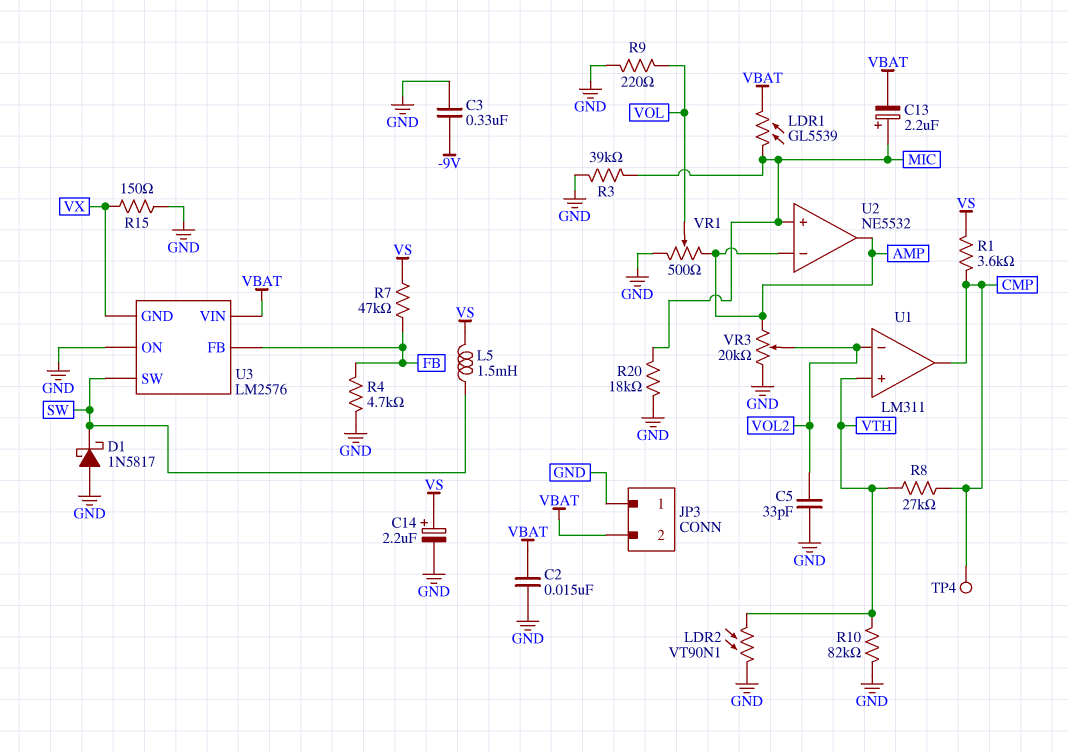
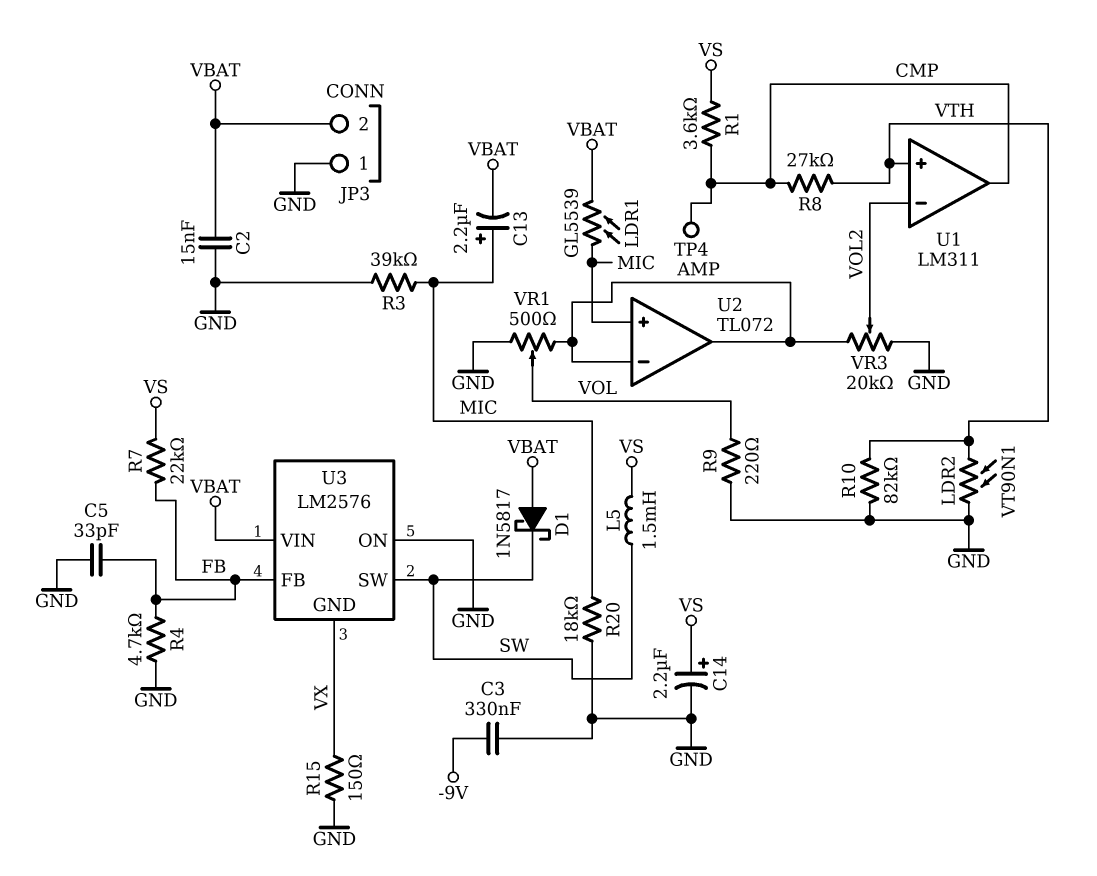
C5: 33pF (GND, VOL2) -> 33pF (FB, GND)
D1: schottky 1N5817 (A GND, K SW) -> schottky 1N5817 (A VBAT, K SW)
R7: 47k (FB, VS) -> 22k (FB, VS)
U2: NE5532 -> TL072

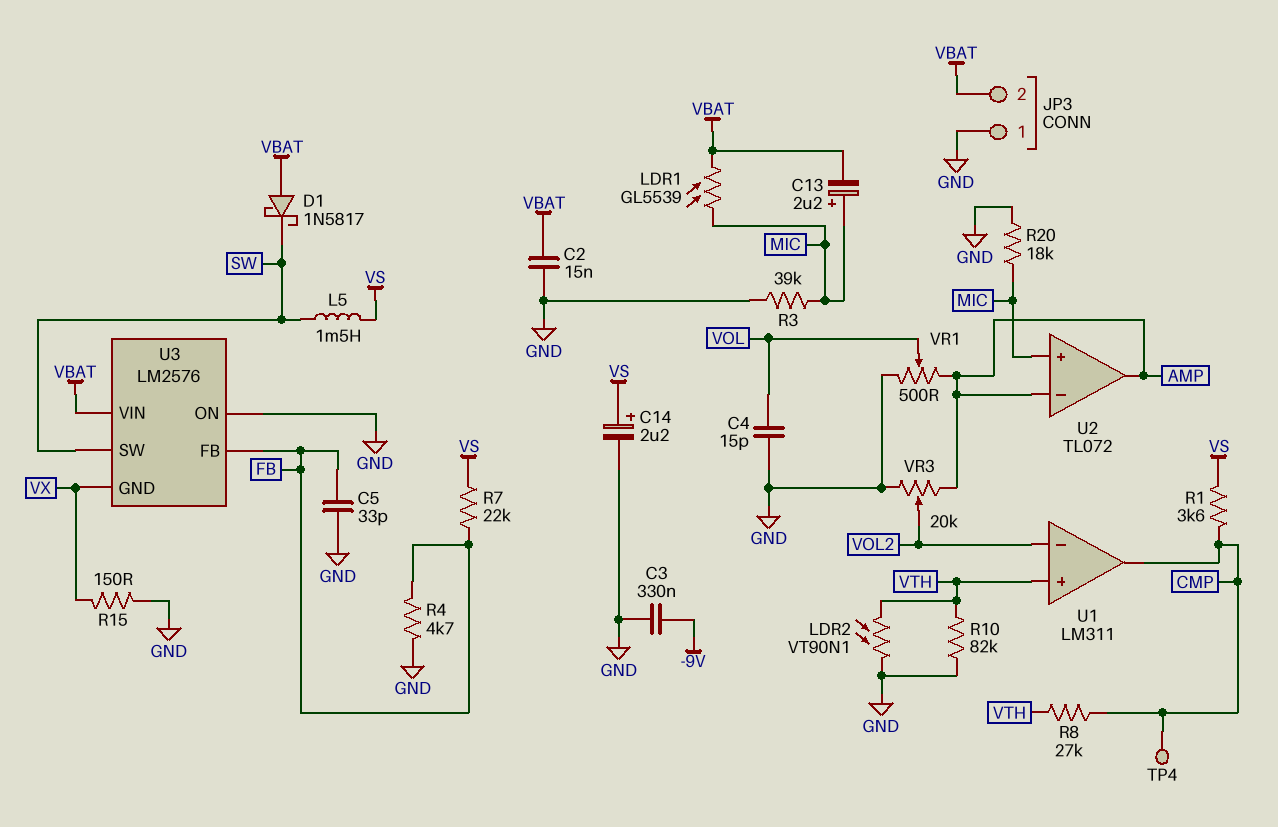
C4: none -> 15pF (GND, VOL)
R9: 220 (GND, VOL) -> none

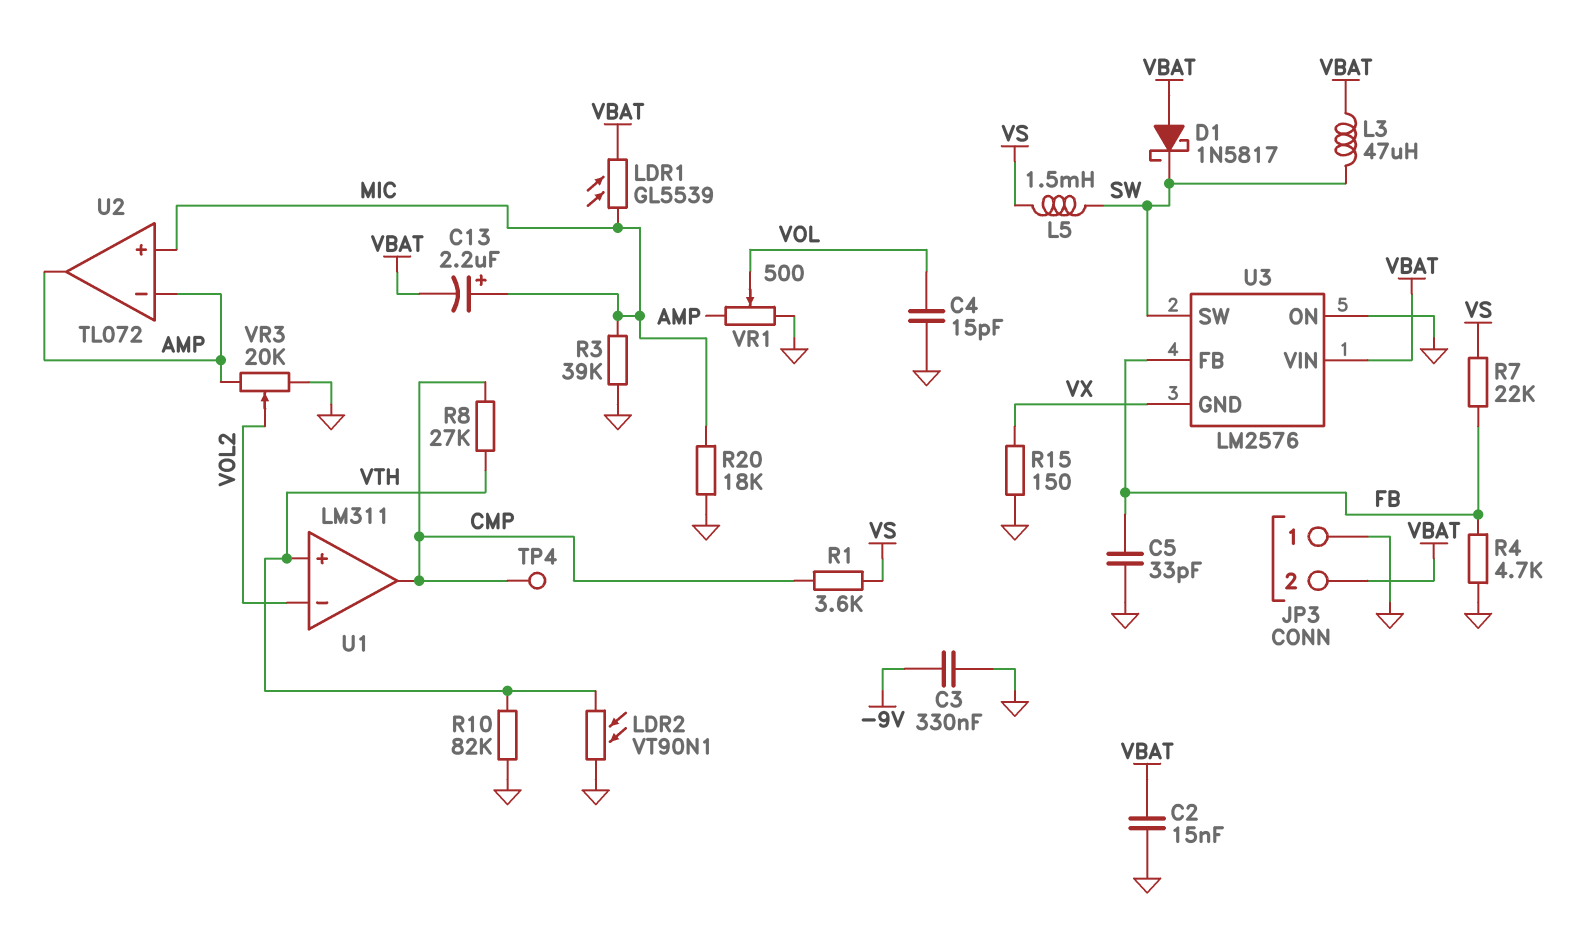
C14: 2.2uF (plus VS, minus GND) -> none
L3: none -> 47uH (SW, VBAT)

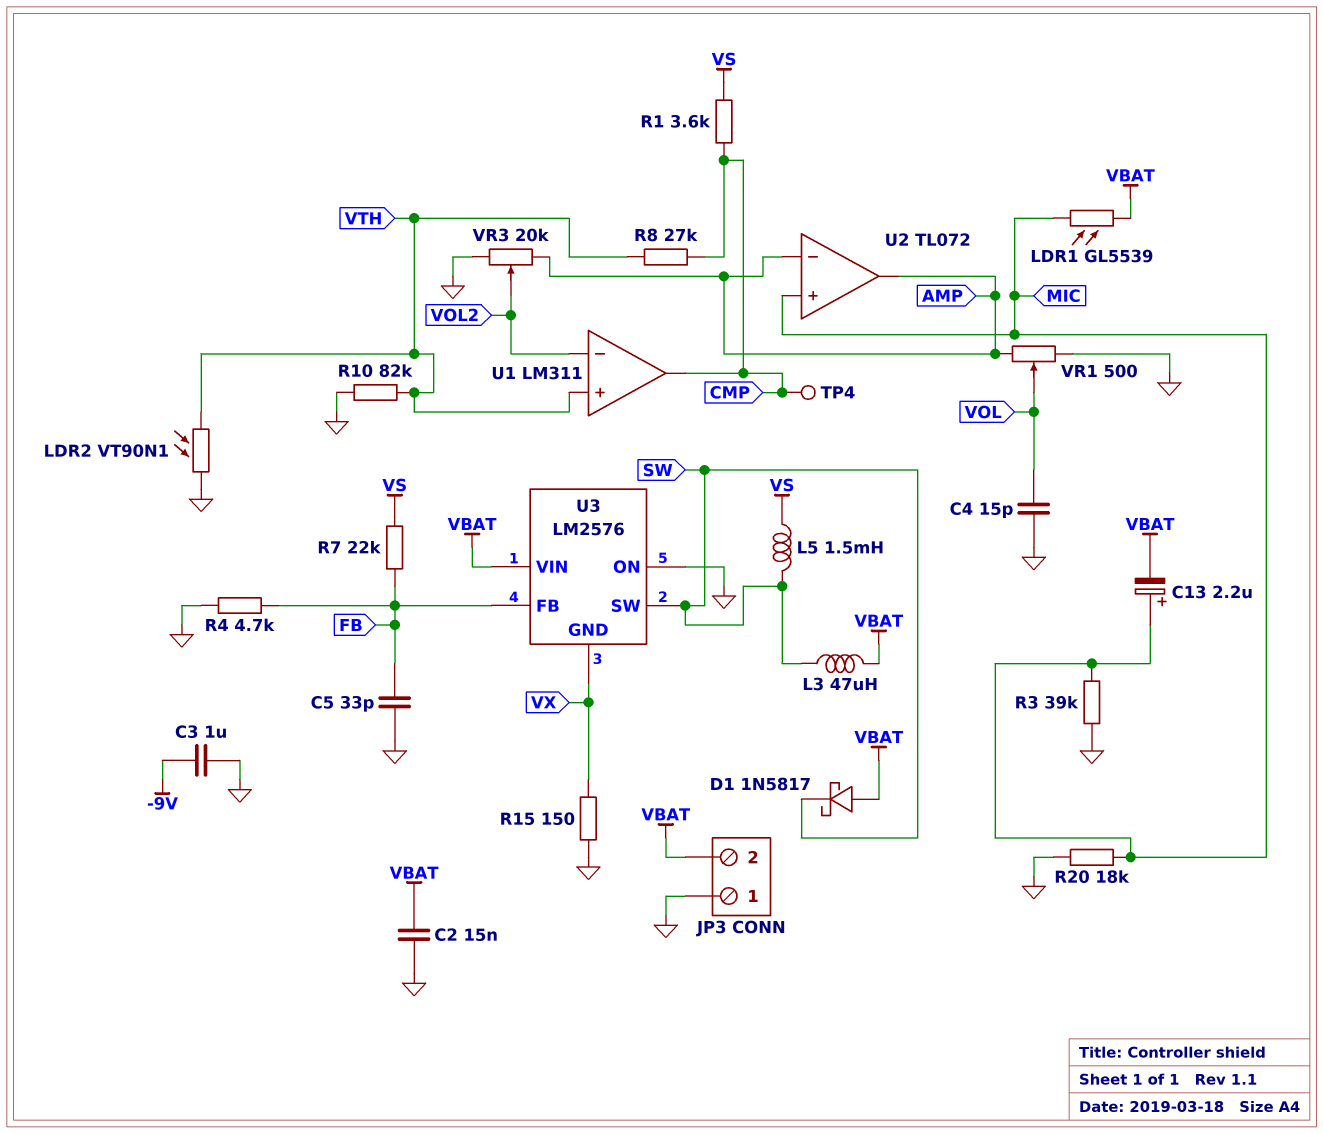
C3: 330nF (-9V, GND) -> 1uF (-9V, GND)

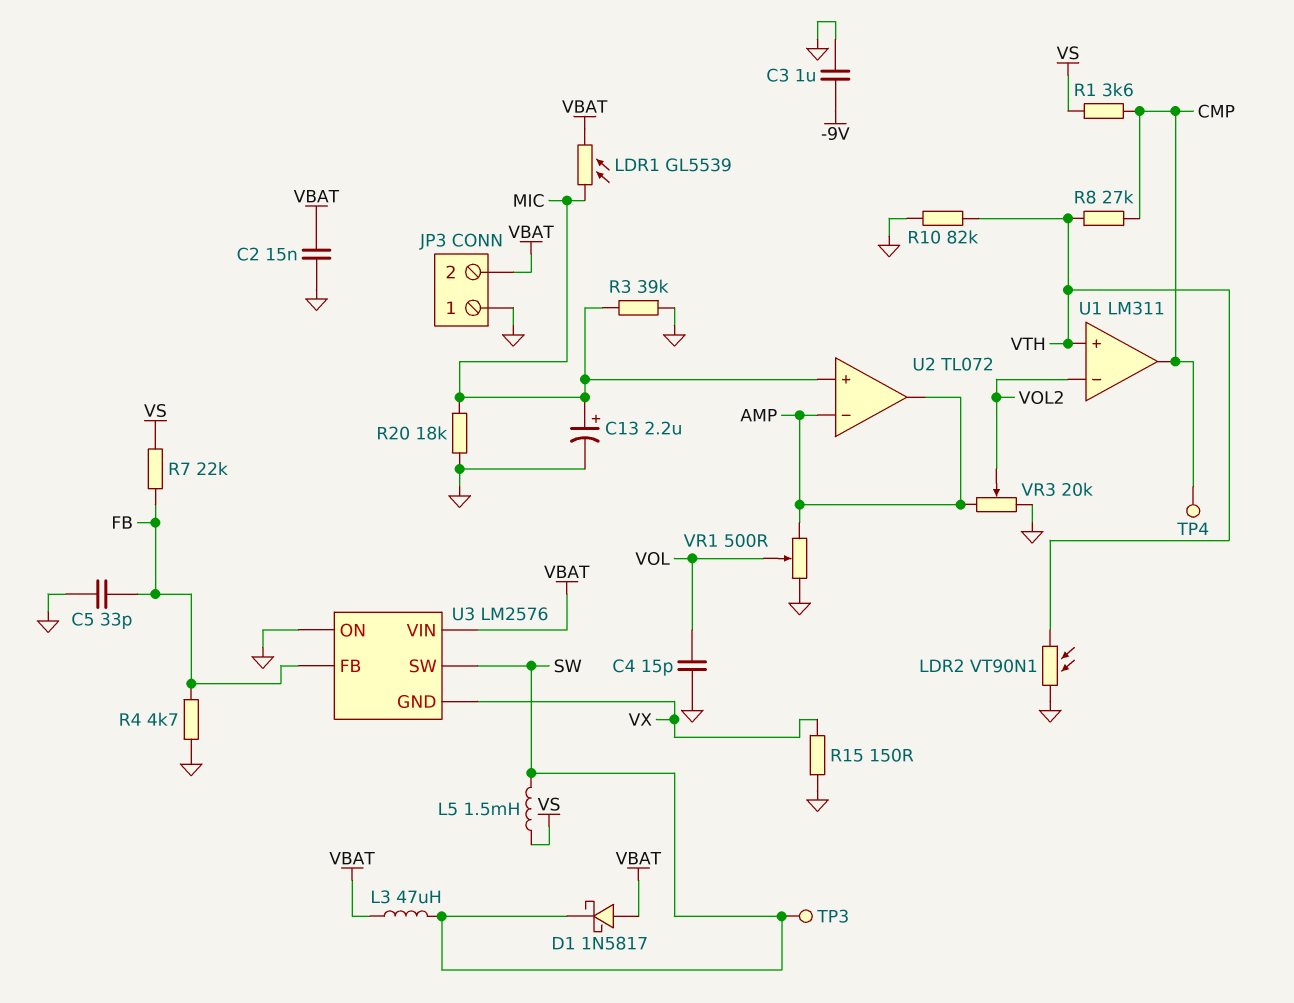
C13: 2.2uF (plus MIC, minus VBAT) -> 2.2uF (plus MIC, minus GND)
TP3: none -> test point (SW)

